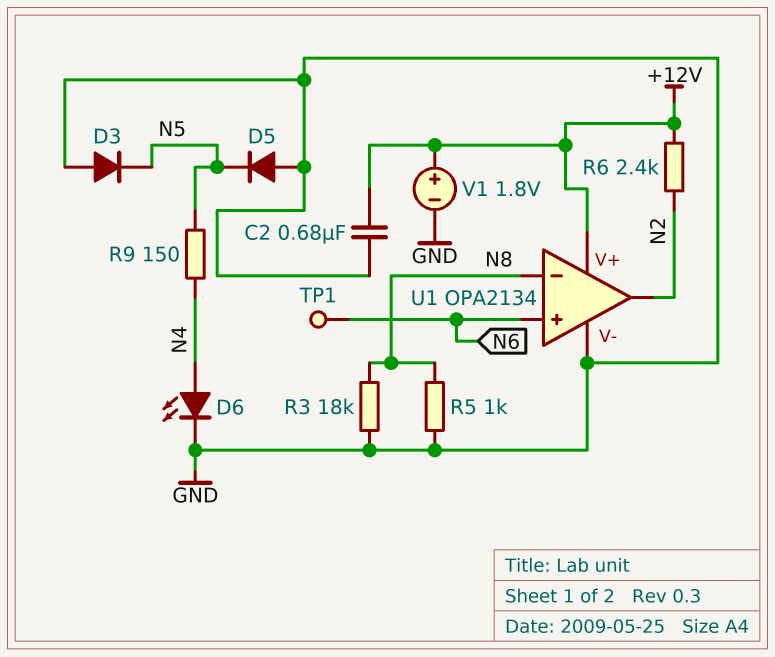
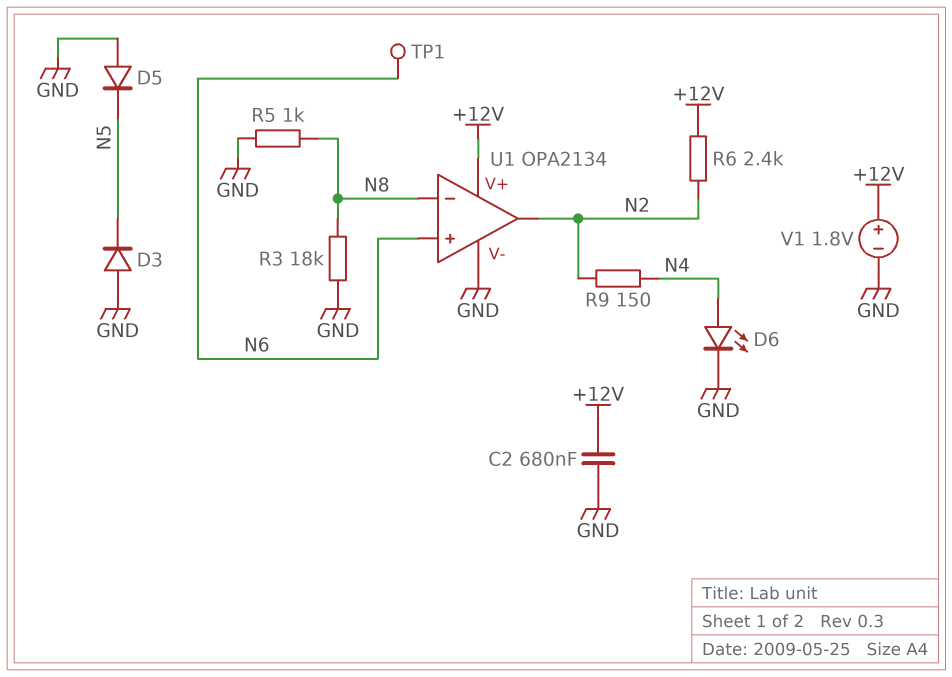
R9: 150 (N4, N5) -> 150 (N2, N4)

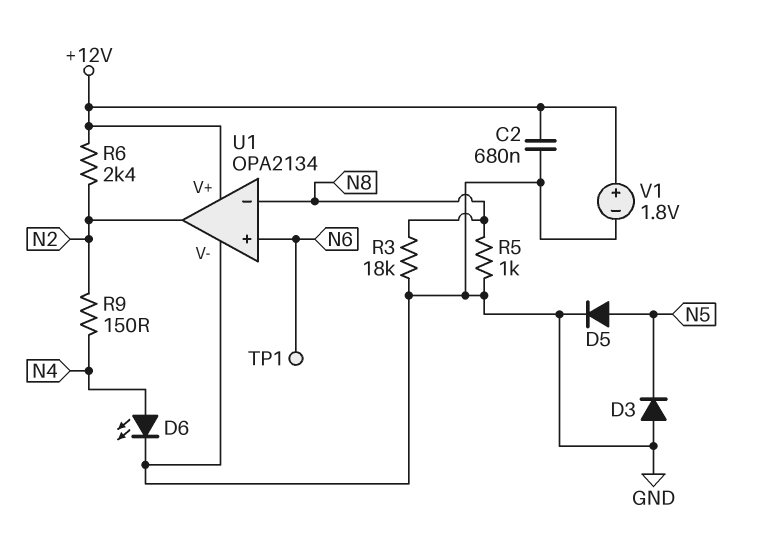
D5: diode (A GND, K N5) -> diode (A N5, K GND)

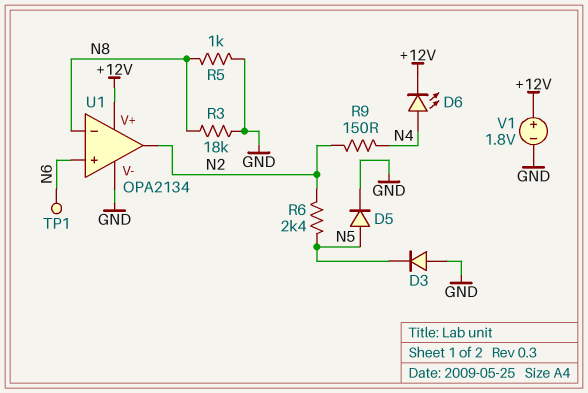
C2: 680nF (+12V, GND) -> none
D6: LED (A N4, K GND) -> LED (A N4, K +12V)
R6: 2.4k (+12V, N2) -> 2.4k (N2, N5)

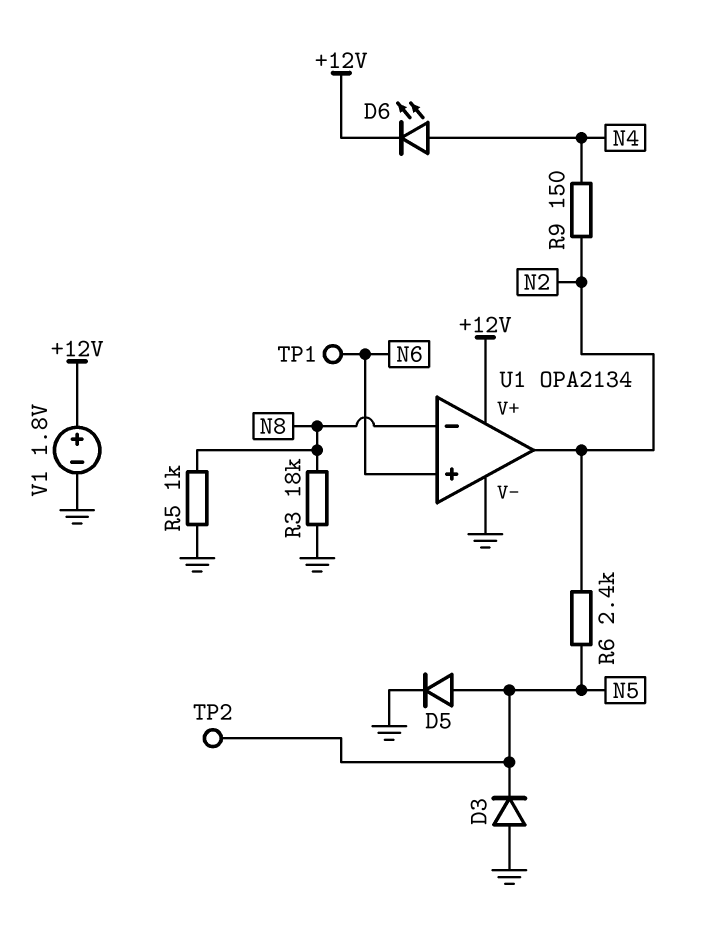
TP2: none -> test point (N5)

